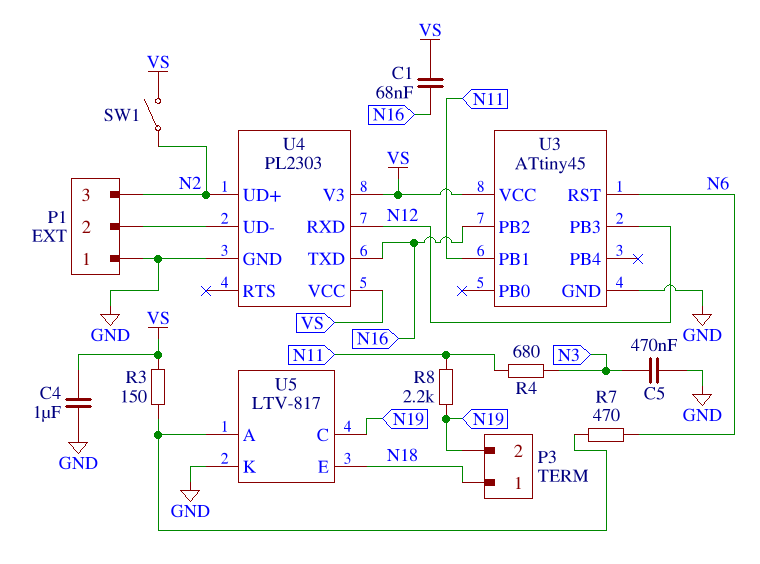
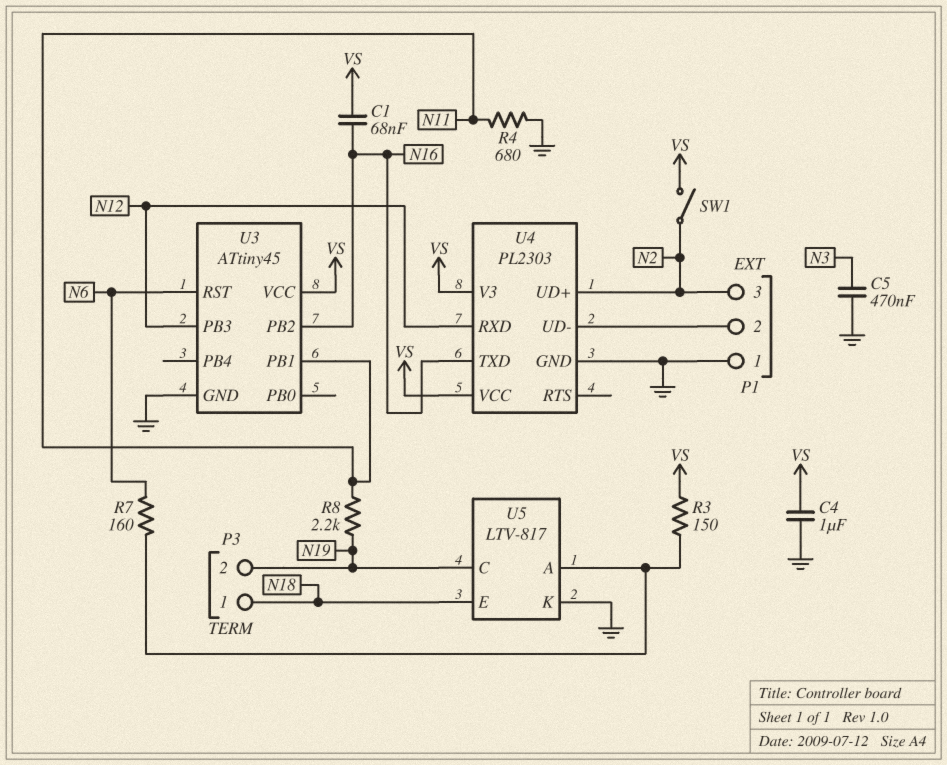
R4: 680 (N3, N11) -> 680 (GND, N11)
R7: 470 (N6, U5/A) -> 160 (N6, U5/A)

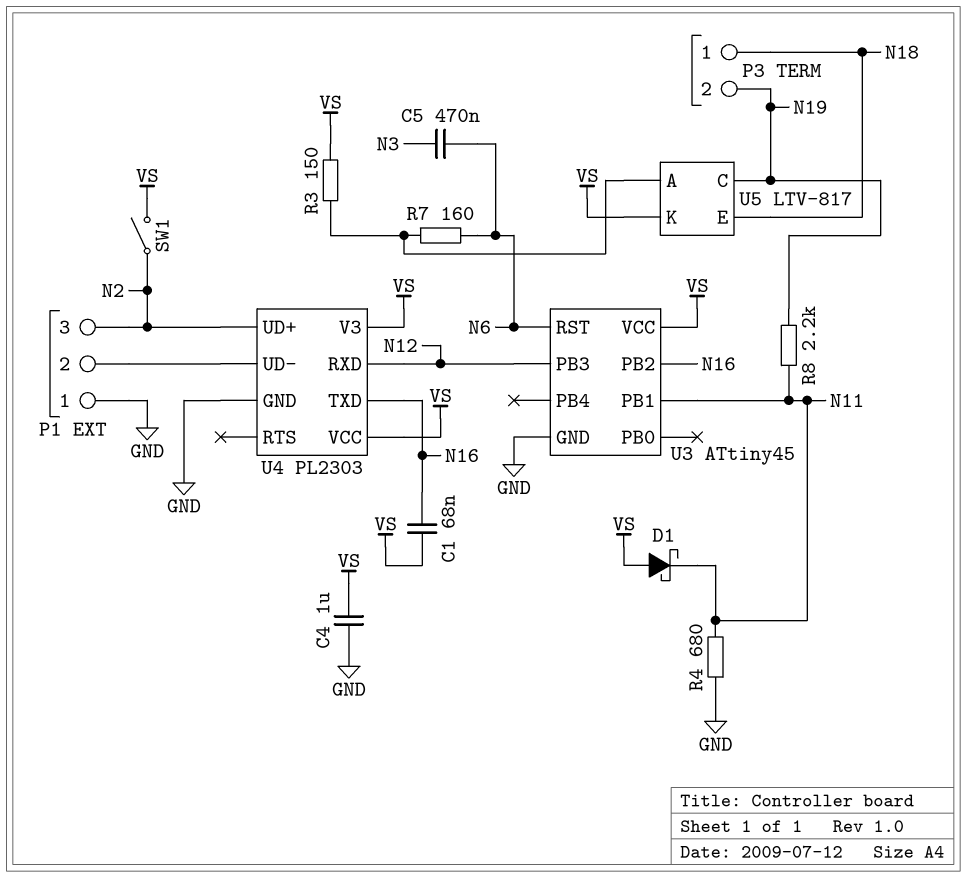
C5: 470nF (GND, N3) -> 470nF (N3, N6)
D1: none -> schottky (A VS, K N11)
U5 pin K: GND -> VS

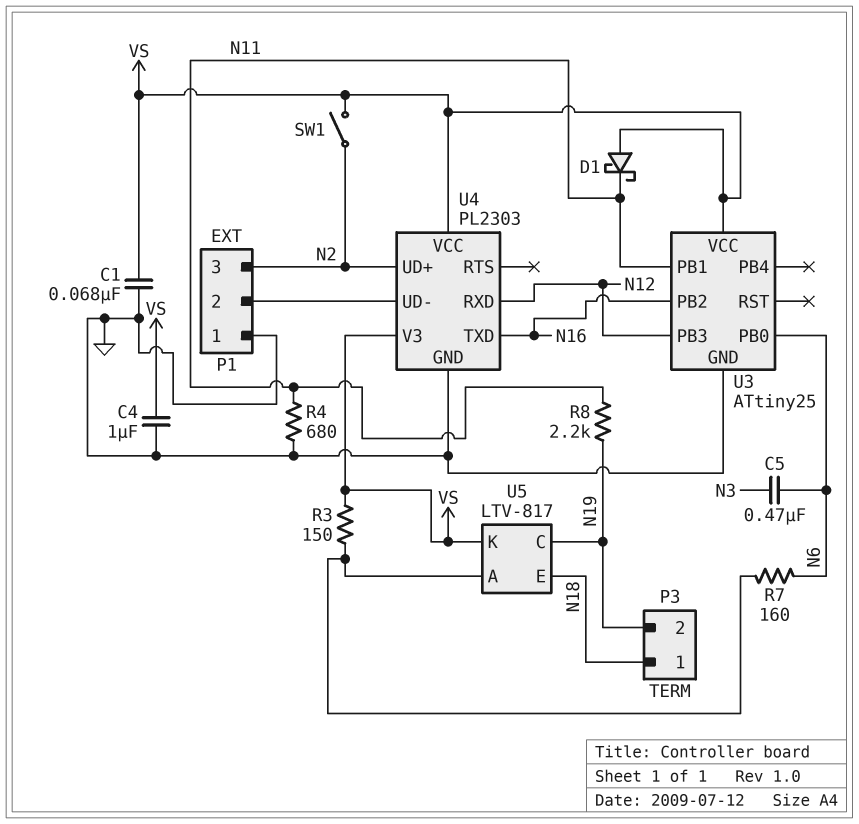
C1: 68nF (N16, VS) -> 68nF (GND, VS)
U3: ATtiny45 -> ATtiny25
U3 pin PB0: none -> N6
U3 pin RST: N6 -> none

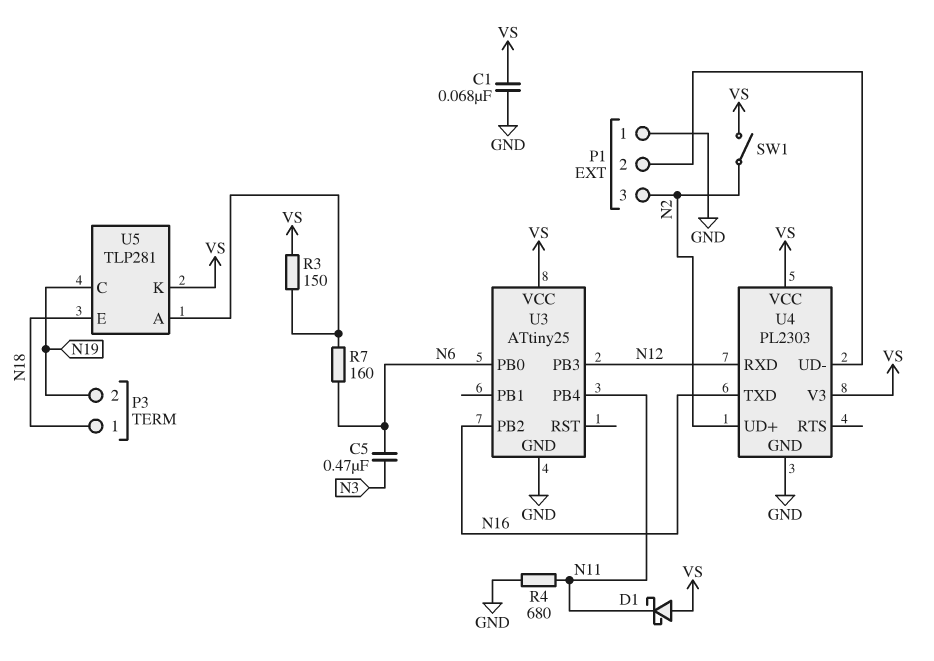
C4: 1uF (GND, VS) -> none
R8: 2.2k (N11, N19) -> none
U3 pin PB1: N11 -> none
U3 pin PB4: none -> N11
U5: LTV-817 -> TLP281

